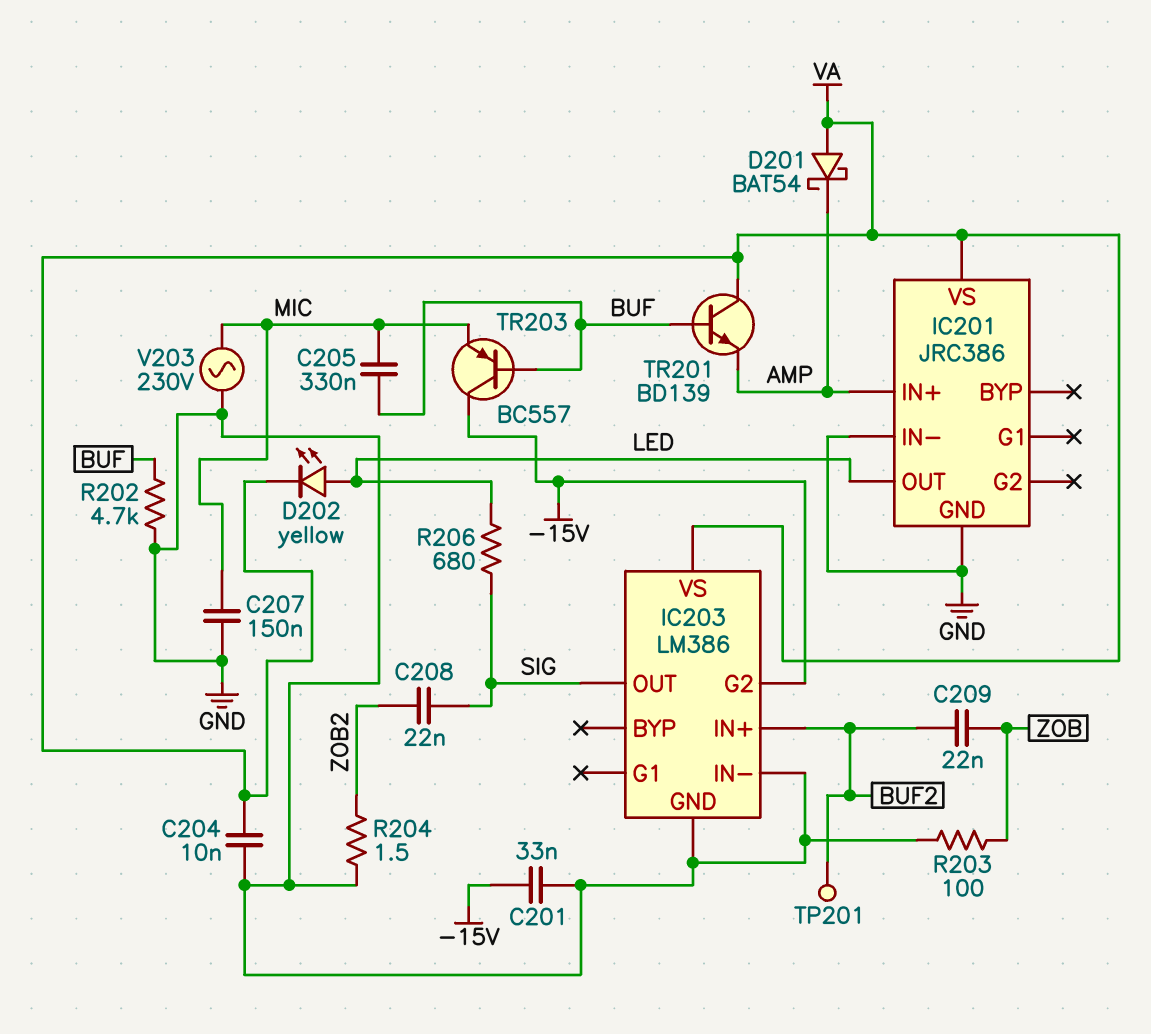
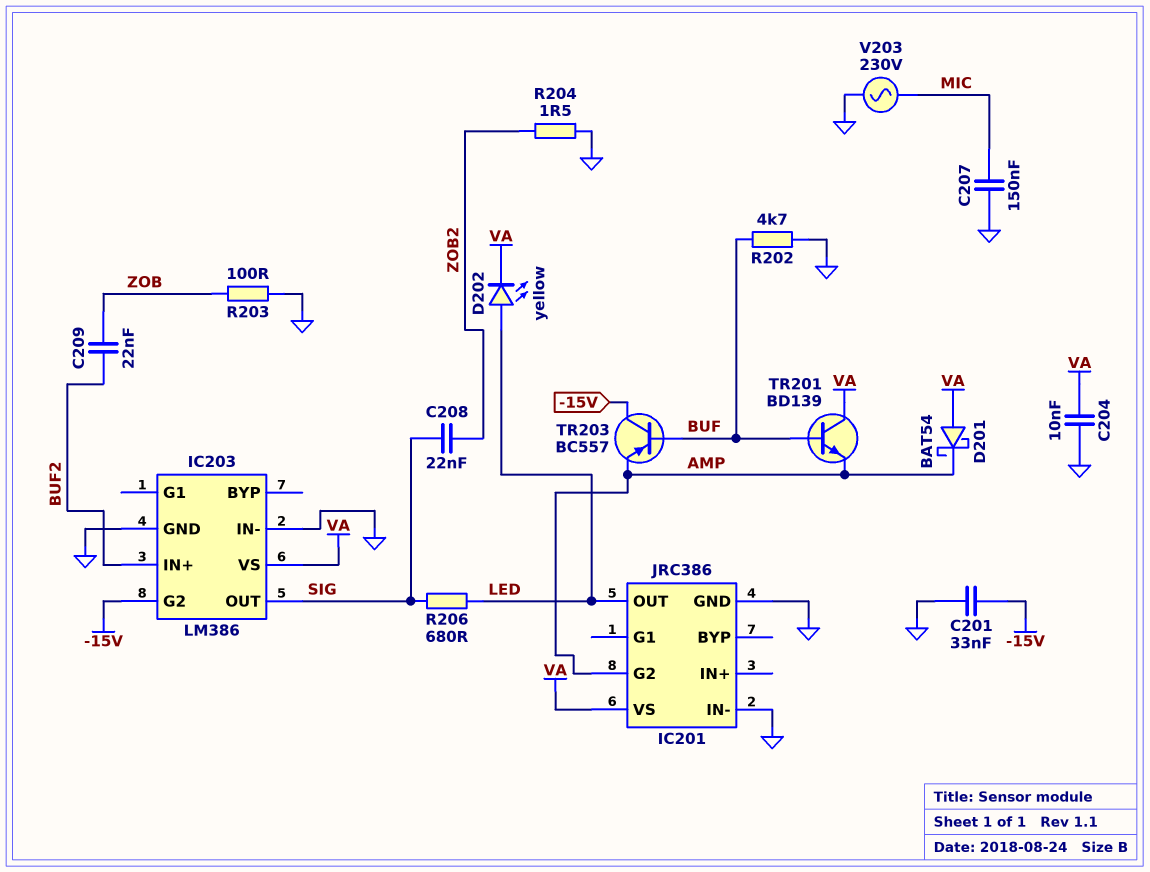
C205: 330nF (BUF, MIC) -> none
IC201 pin G2: none -> AMP
IC201 pin IN+: AMP -> none
TP201: test point (BUF2) -> none
TR203: PNP BC557 (B BUF, C -15V, E MIC) -> PNP BC557 (B BUF, C -15V, E AMP)

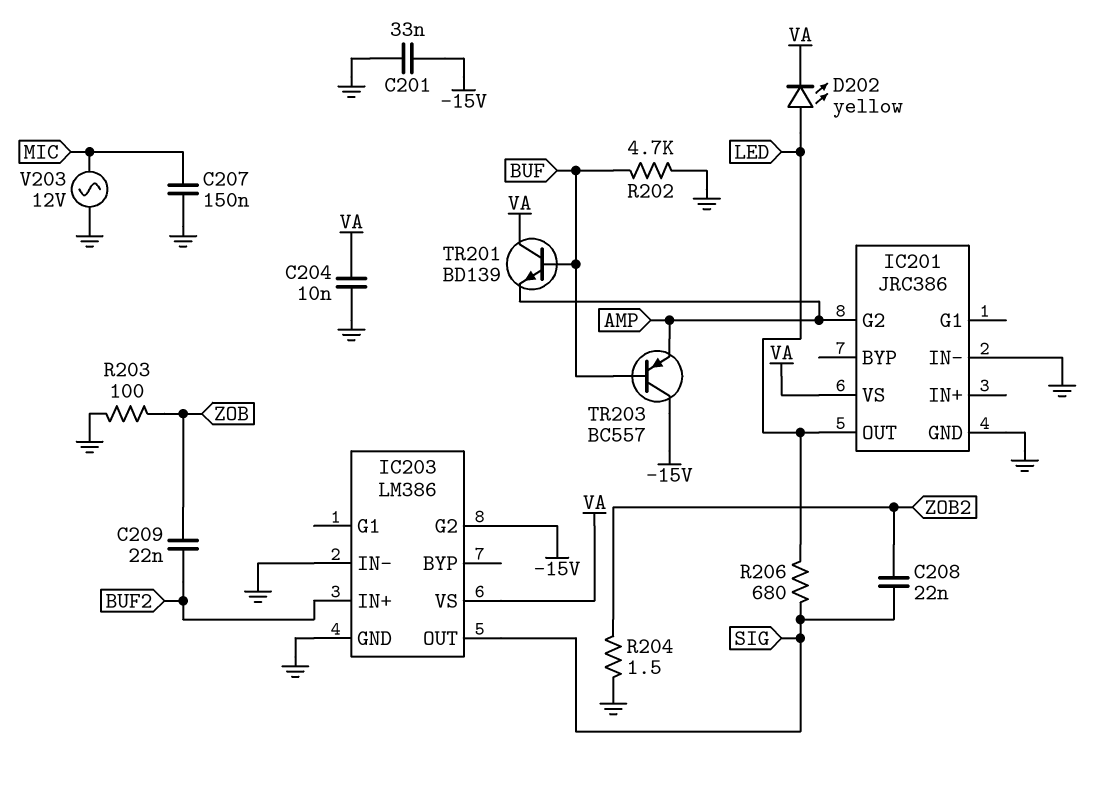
D201: schottky BAT54 (A VA, K AMP) -> none
V203: AC 230V (GND, MIC) -> AC 12V (GND, MIC)

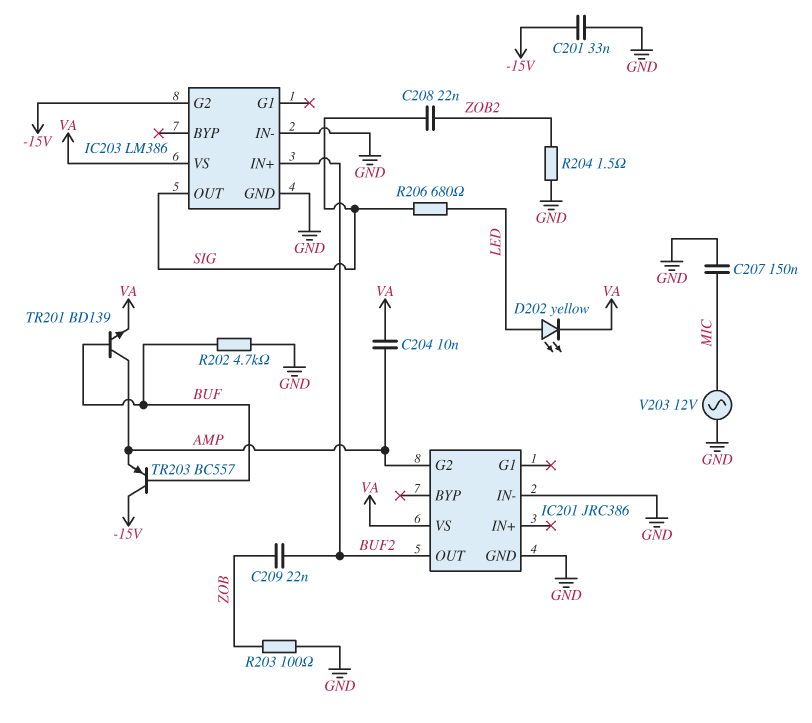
C204: 10nF (GND, VA) -> 10nF (AMP, VA)
IC201 pin OUT: LED -> BUF2
TR201: NPN BD139 (B BUF, C VA, E AMP) -> NPN BD139 (B BUF, C AMP, E VA)

